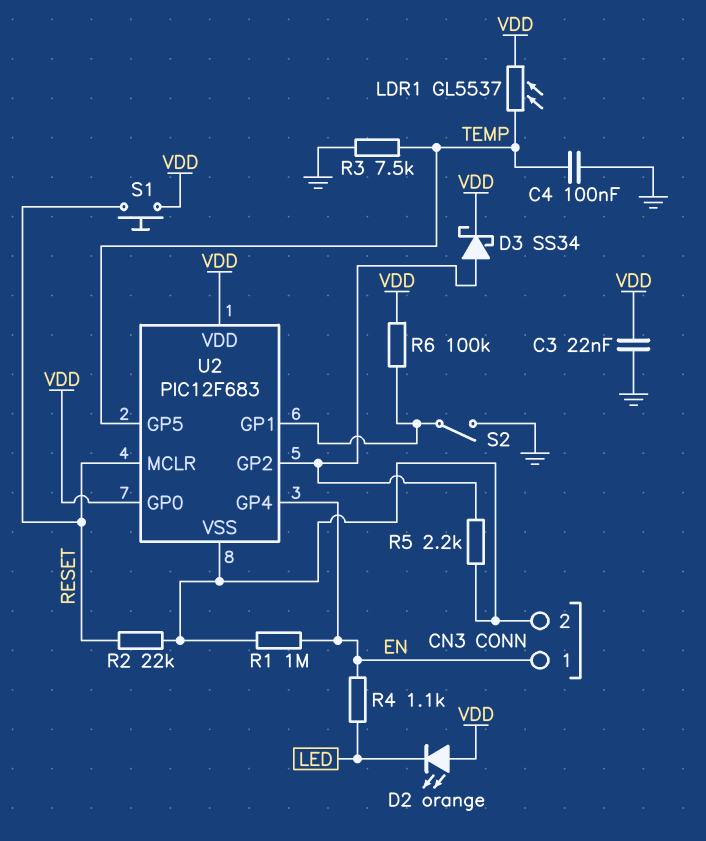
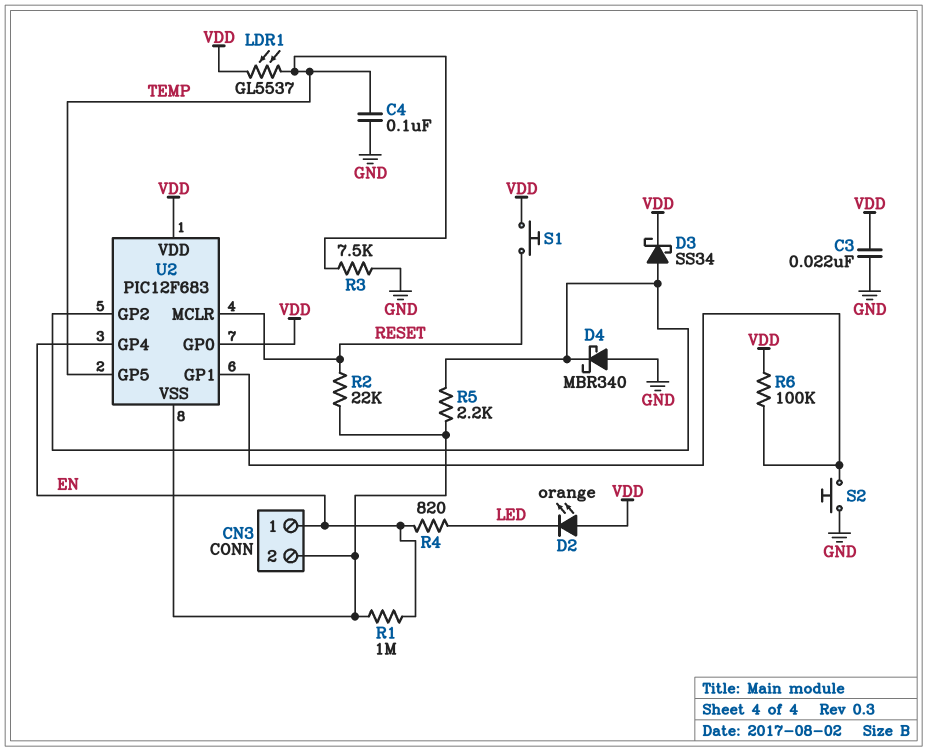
D4: none -> schottky MBR340 (A GND, K U2/GP2)
R4: 1.1k (EN, LED) -> 820 (EN, LED)
S2: switch (GND, U2/GP1) -> button (GND, U2/GP1)

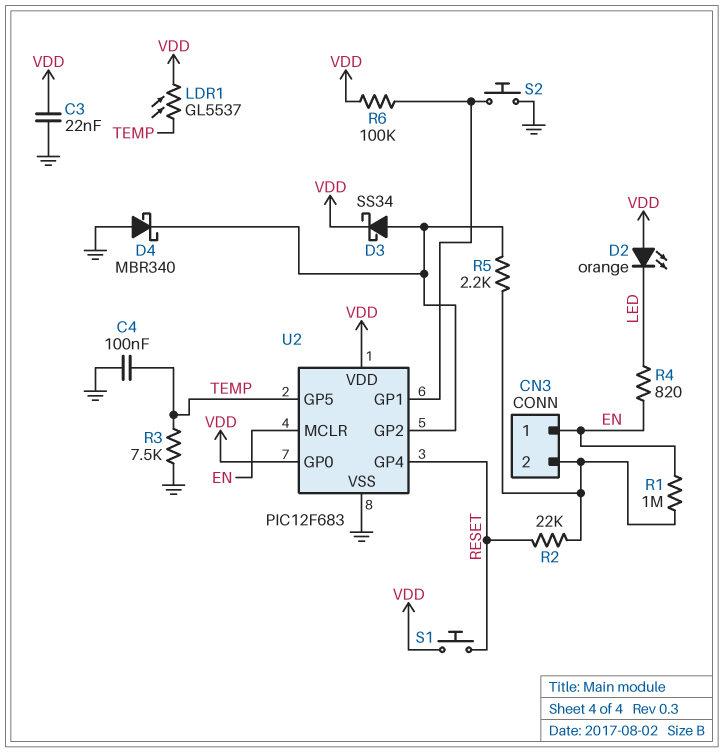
U2 pin GP4: EN -> RESET
U2 pin MCLR: RESET -> EN
U2 pin VSS: CN3/2 -> GND

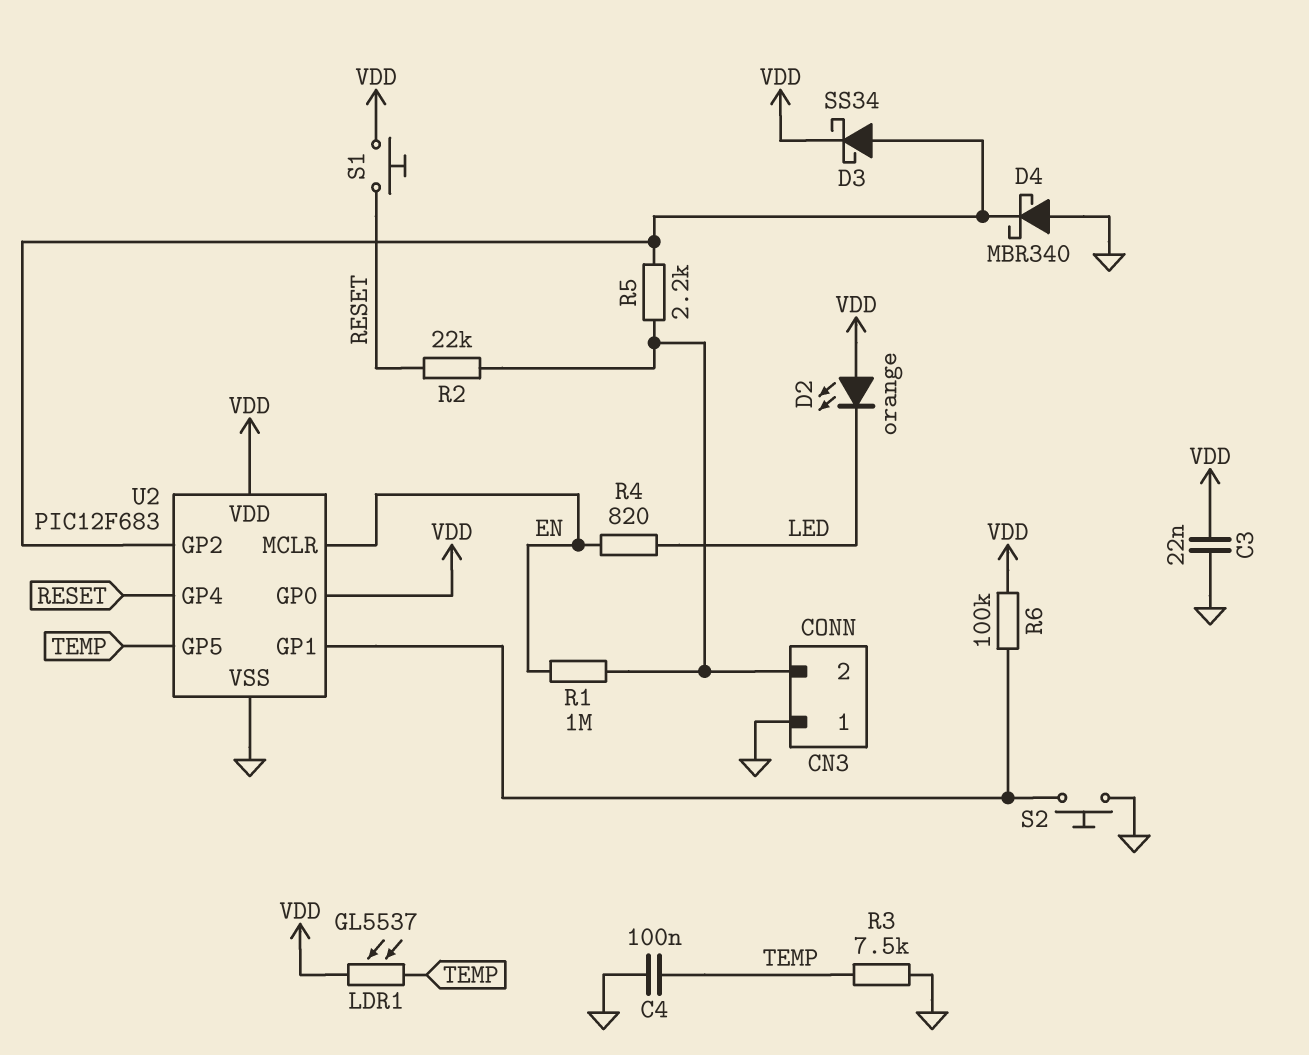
CN3 pin 1: EN -> GND

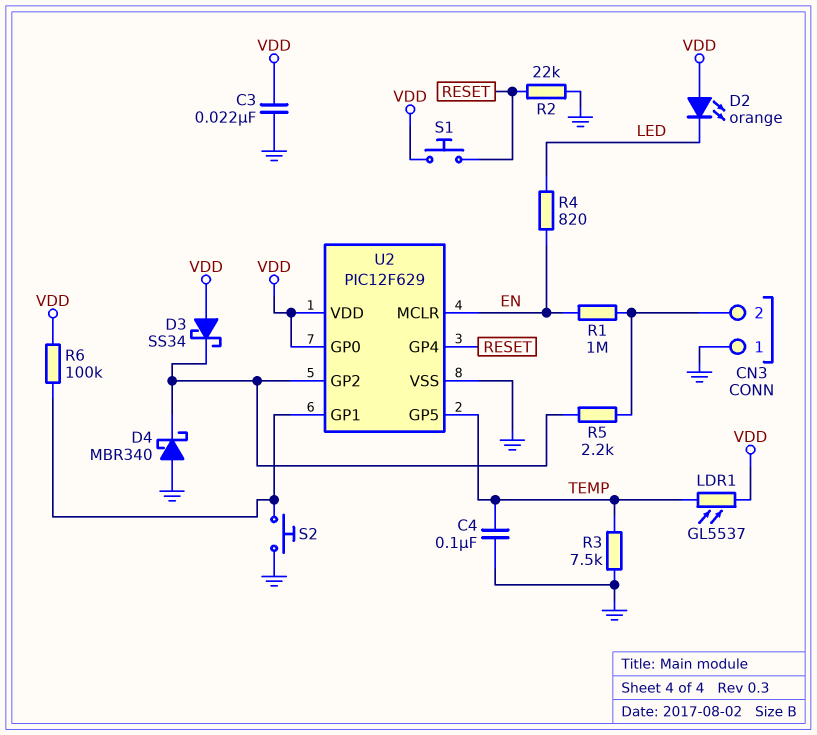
D3: schottky SS34 (A U2/GP2, K VDD) -> schottky SS34 (A VDD, K U2/GP2)
R2: 22k (CN3/2, RESET) -> 22k (GND, RESET)
U2: PIC12F683 -> PIC12F629

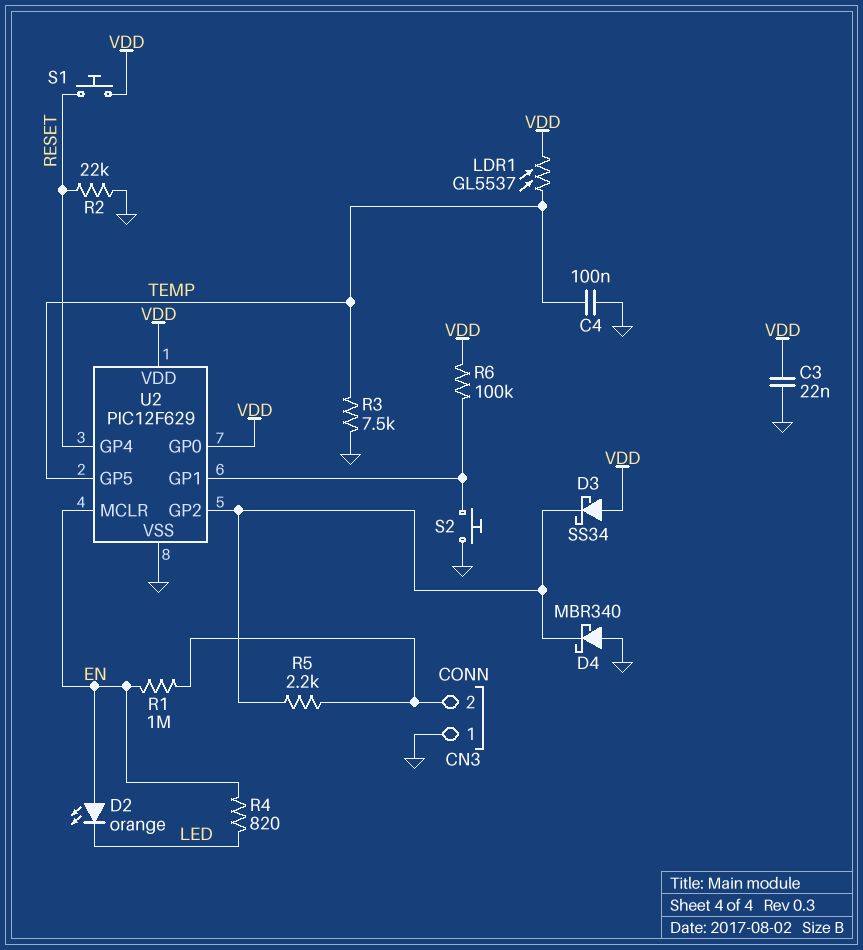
D2: LED orange (A VDD, K LED) -> LED orange (A EN, K LED)

